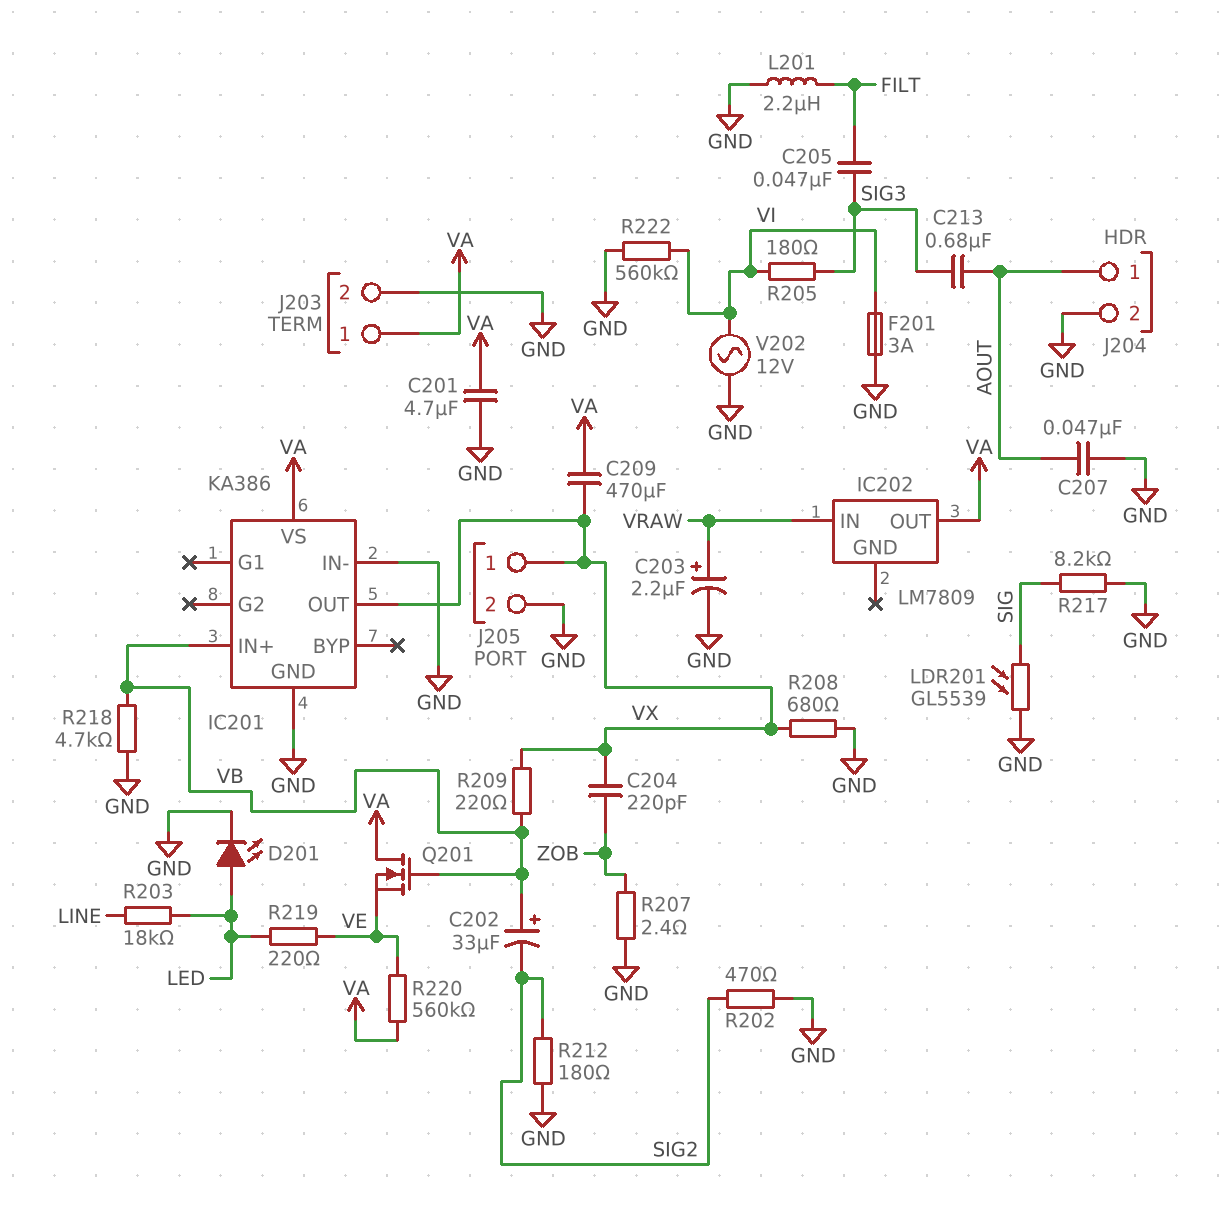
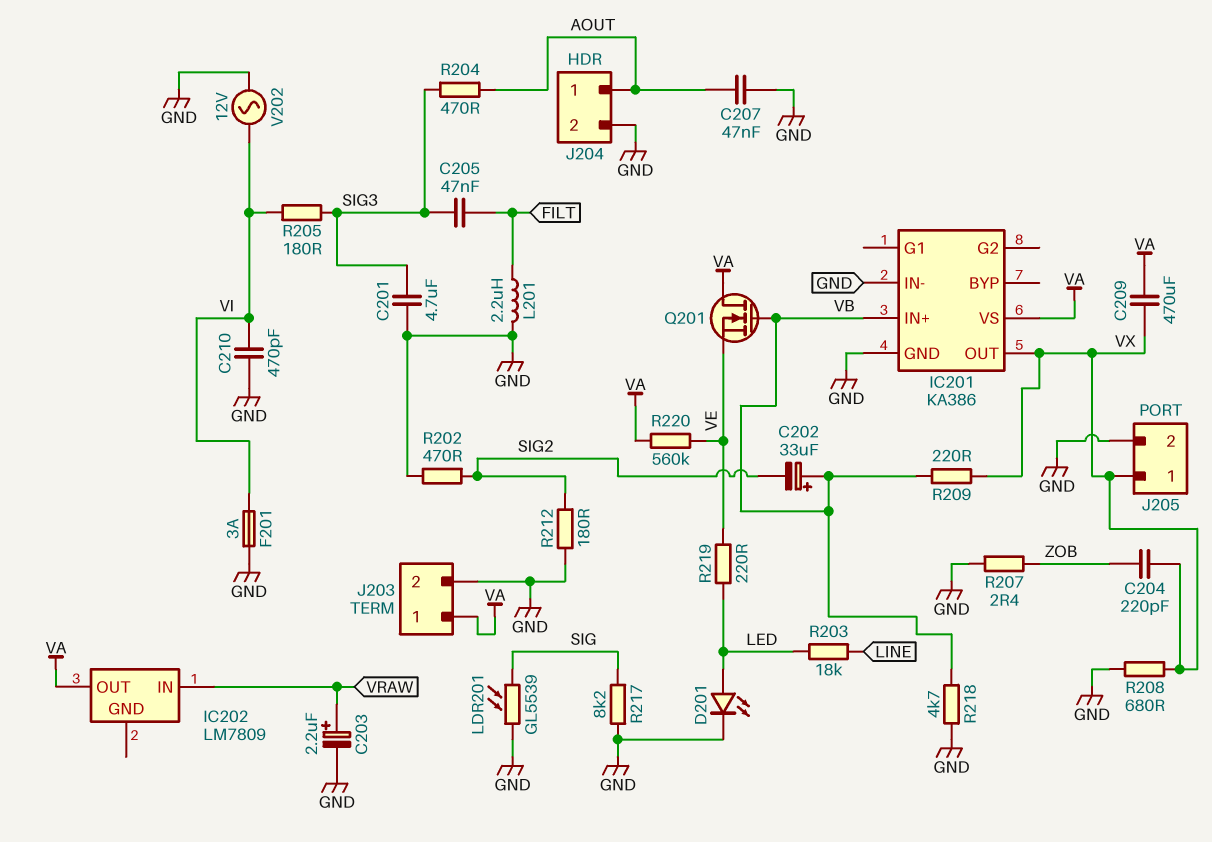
C201: 4.7uF (GND, VA) -> 4.7uF (GND, SIG3)
C210: none -> 470pF (GND, VI)
C213: 680nF (AOUT, SIG3) -> none
R204: none -> 470 (AOUT, SIG3)
R222: 560k (GND, VI) -> none

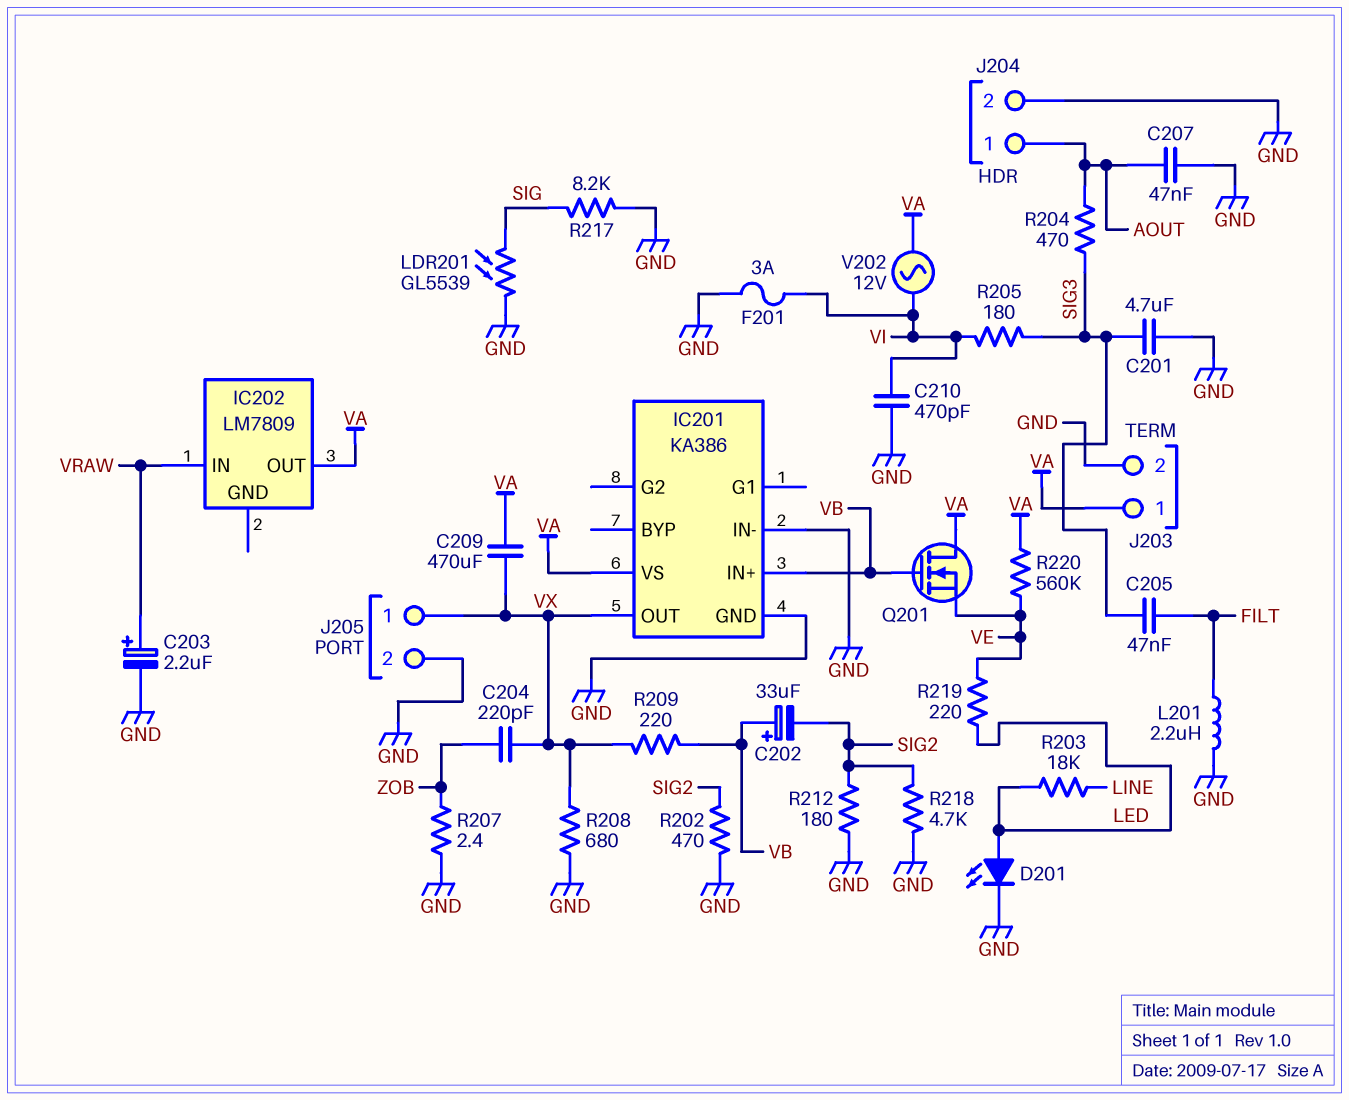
R218: 4.7k (GND, VB) -> 4.7k (GND, SIG2)
V202: AC 12V (GND, VI) -> AC 12V (VA, VI)

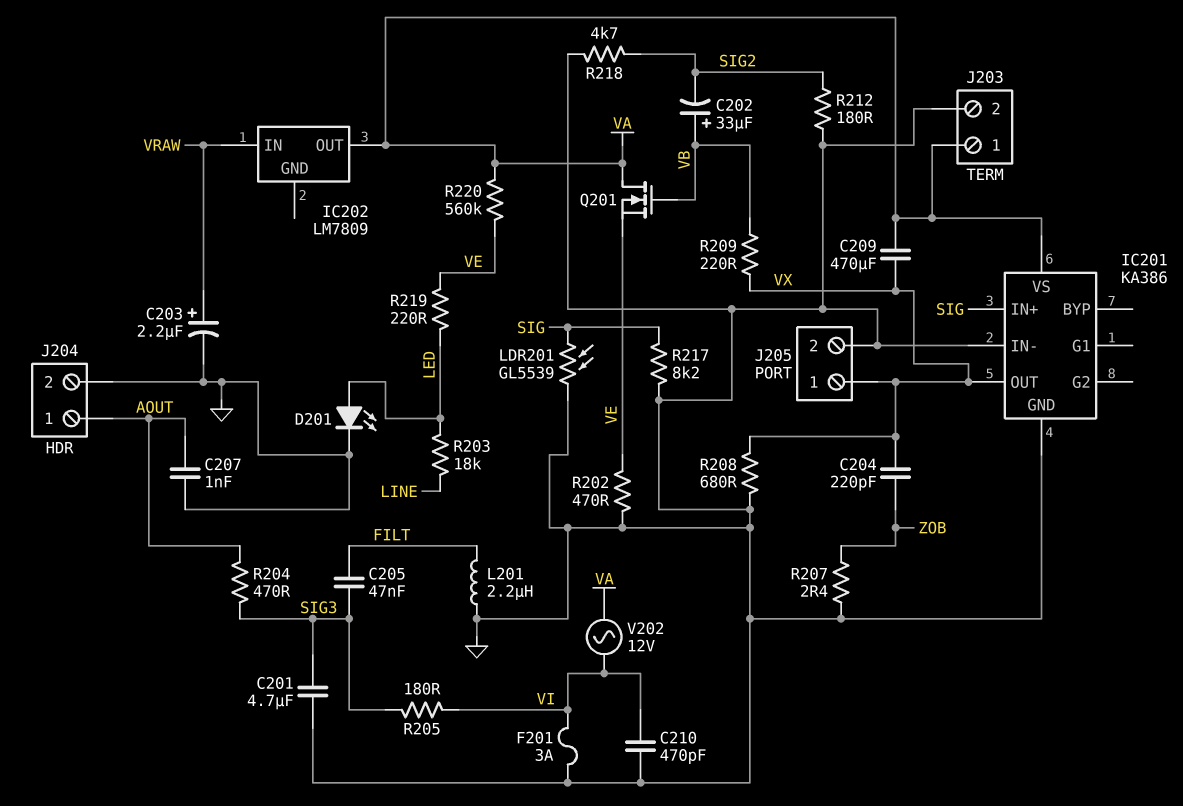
C207: 47nF (AOUT, GND) -> 1nF (AOUT, GND)
IC201 pin IN+: VB -> SIG
R202: 470 (GND, SIG2) -> 470 (GND, VE)

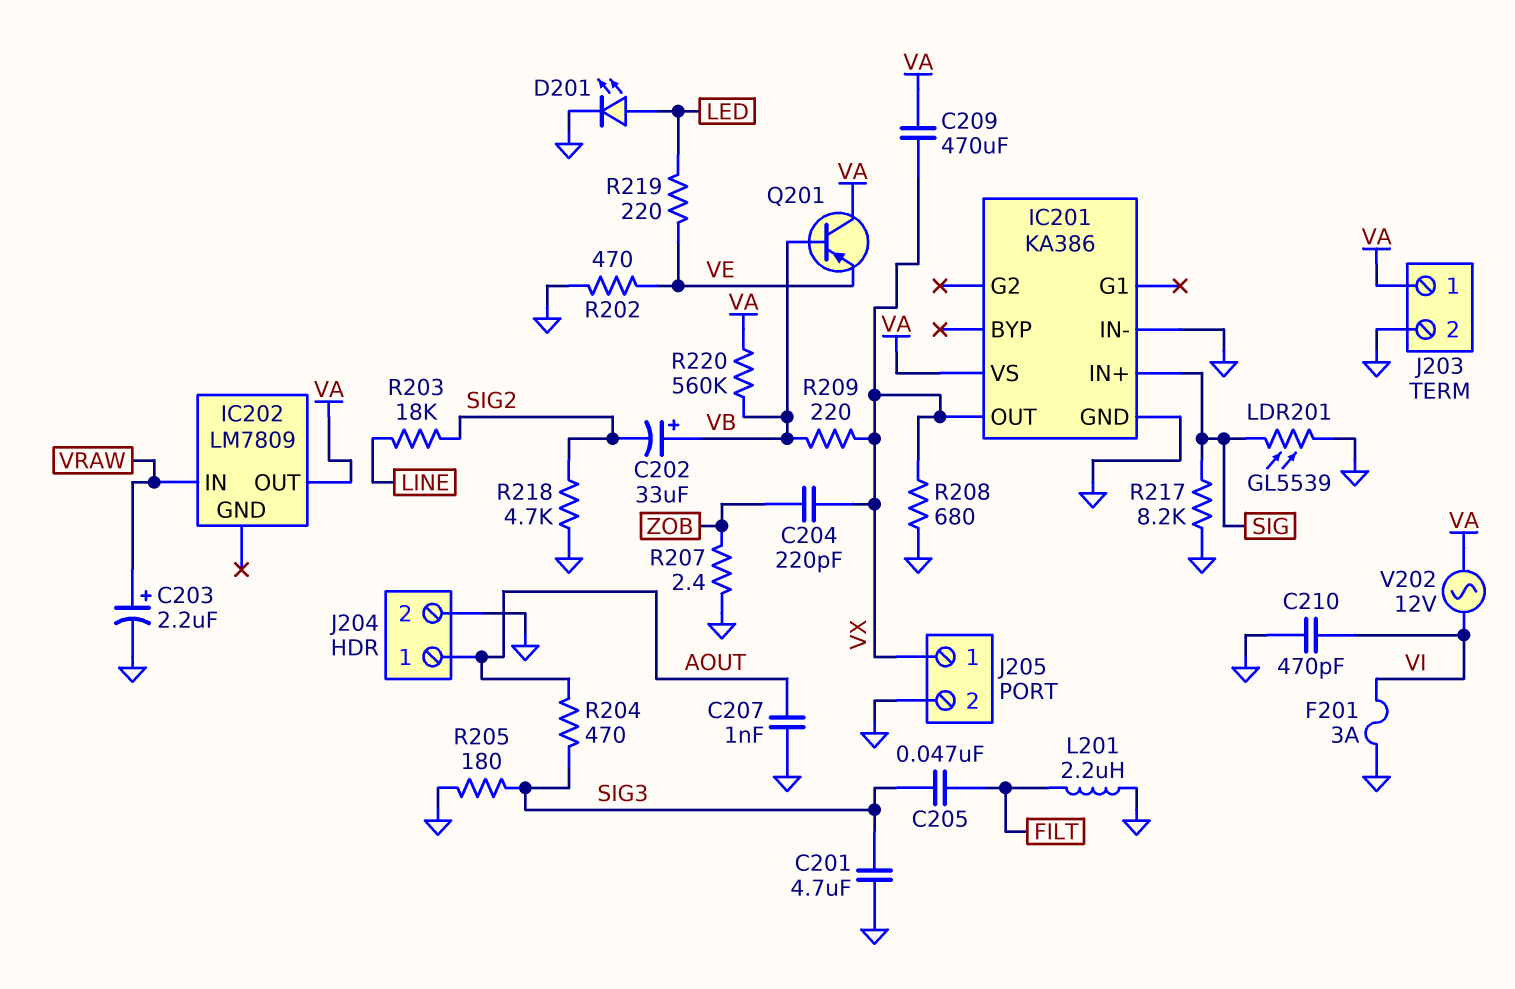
Q201: NMOS (G VB, D VA, S VE) -> PNP (B VB, C VA, E VE)
R203: 18k (LED, LINE) -> 18k (LINE, SIG2)
R205: 180 (SIG3, VI) -> 180 (GND, SIG3)
R212: 180 (GND, SIG2) -> none
R220: 560k (VA, VE) -> 560k (VA, VB)

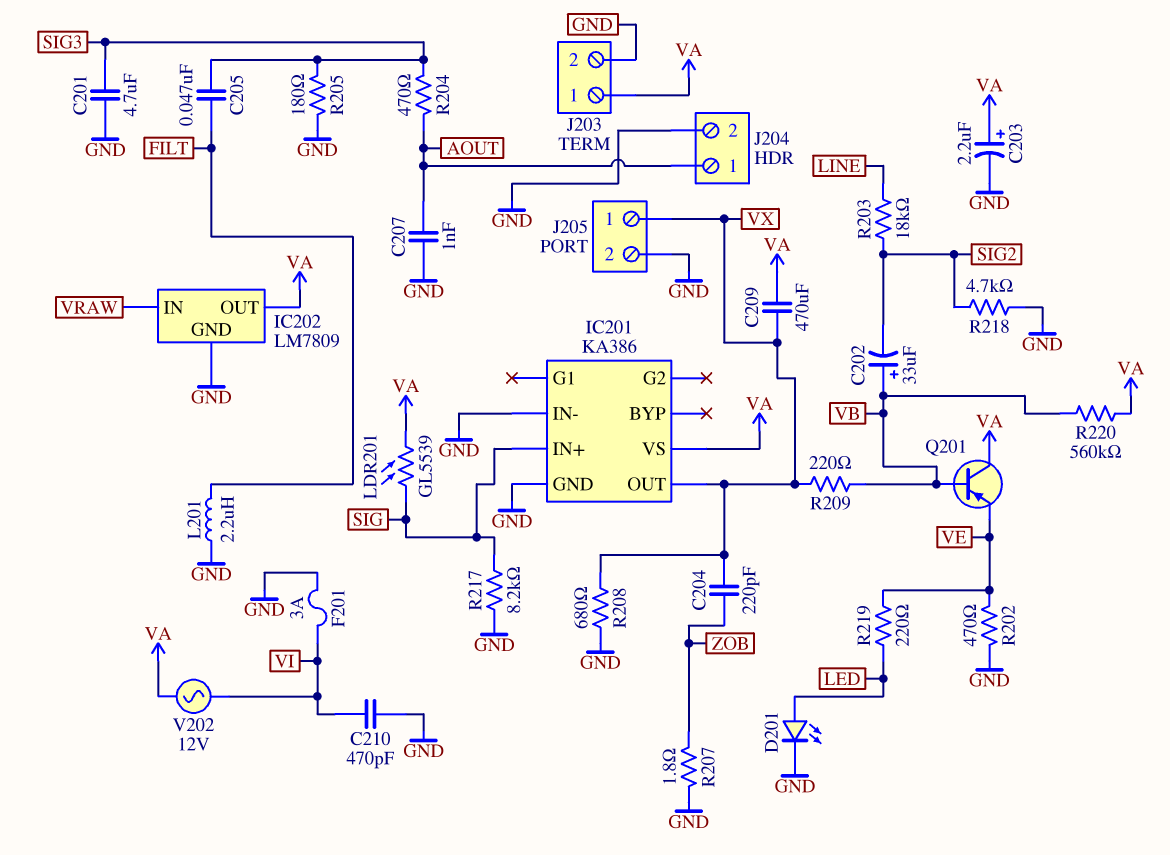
C203: 2.2uF (plus VRAW, minus GND) -> 2.2uF (plus VA, minus GND)
IC202 pin GND: none -> GND
LDR201: GL5539 (GND, SIG) -> GL5539 (SIG, VA)
R207: 2.4 (GND, ZOB) -> 1.8 (GND, ZOB)

